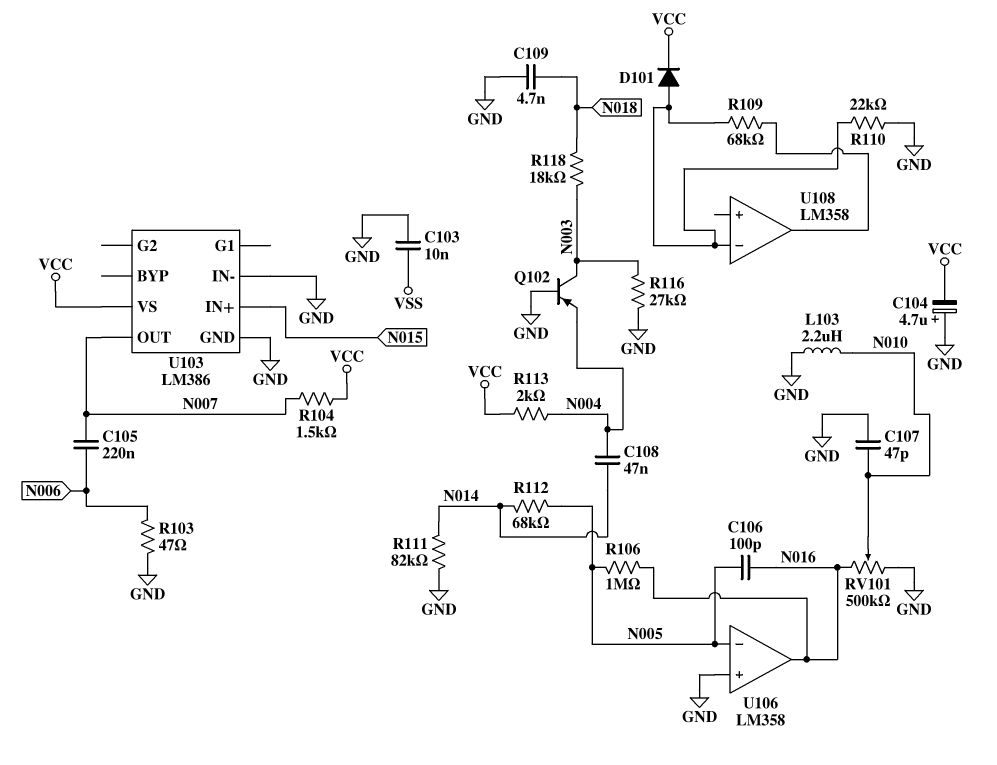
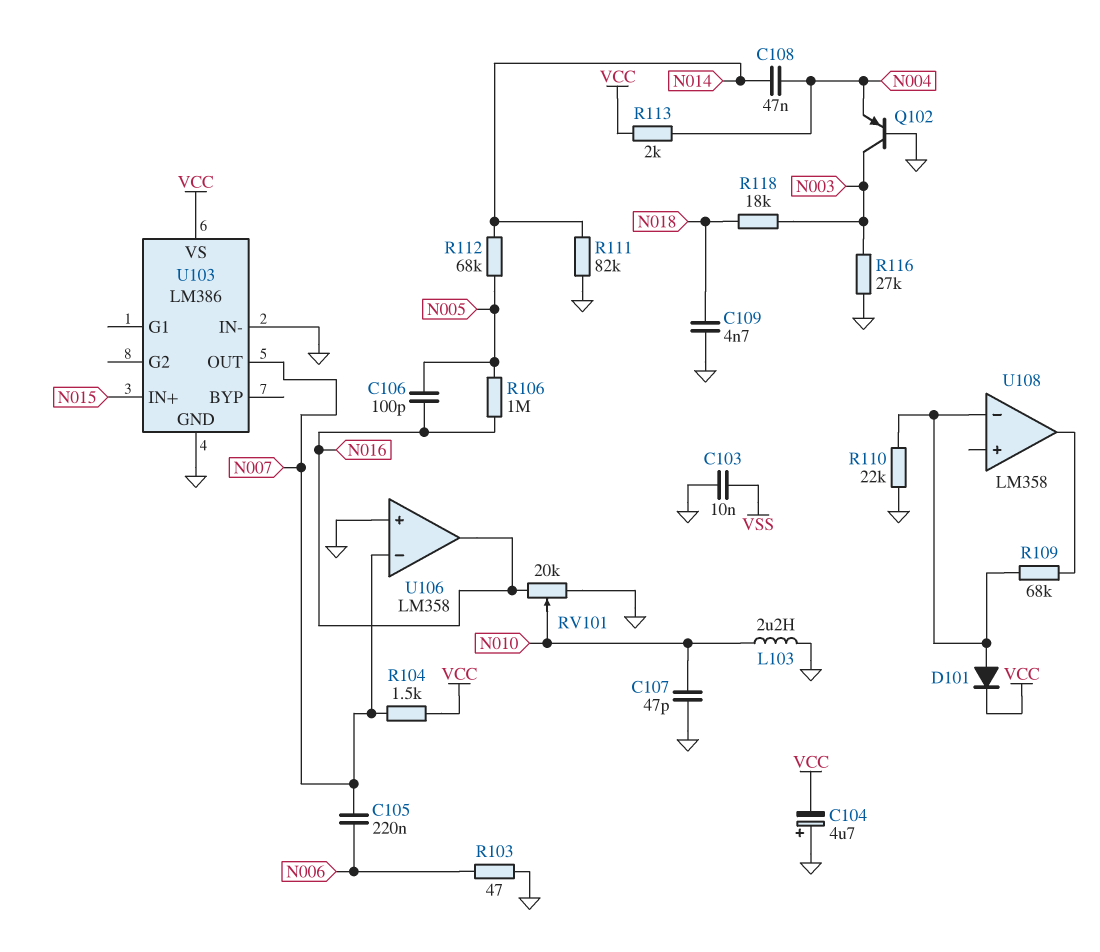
RV101: 500k (GND, N016, wiper N010) -> 20k (GND, N016, wiper N010)
U106 pin in-: N005 -> N007

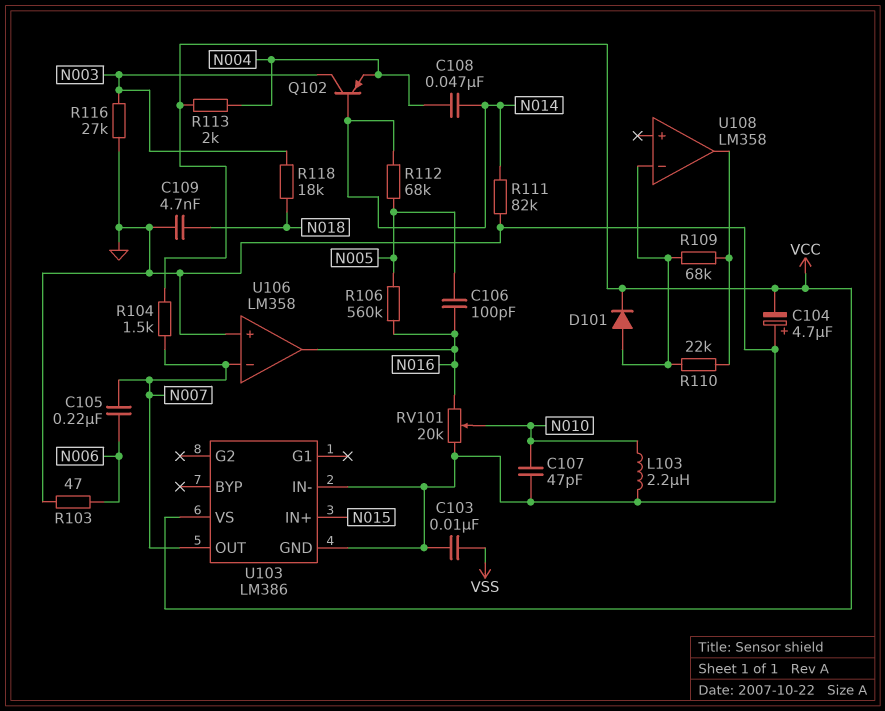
Q102: PNP (B GND, C N003, E N004) -> PNP (B N014, C N003, E N004)
R106: 1M (N005, N016) -> 560k (N005, N016)
R110: 22k (GND, U108/in-) -> 22k (U108/in-, U108/out)

